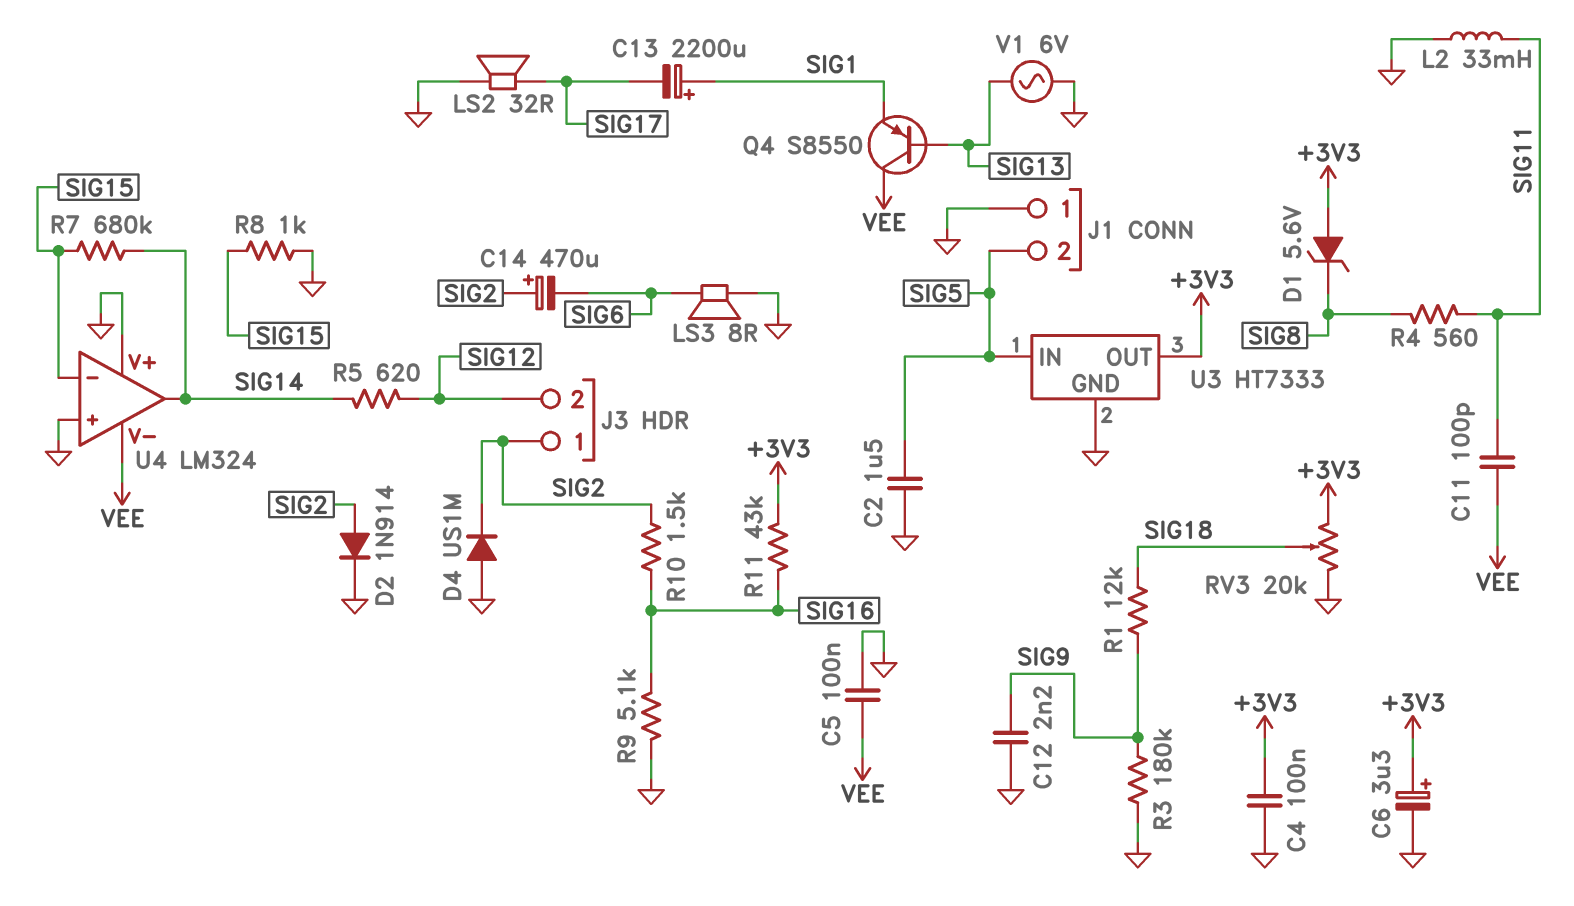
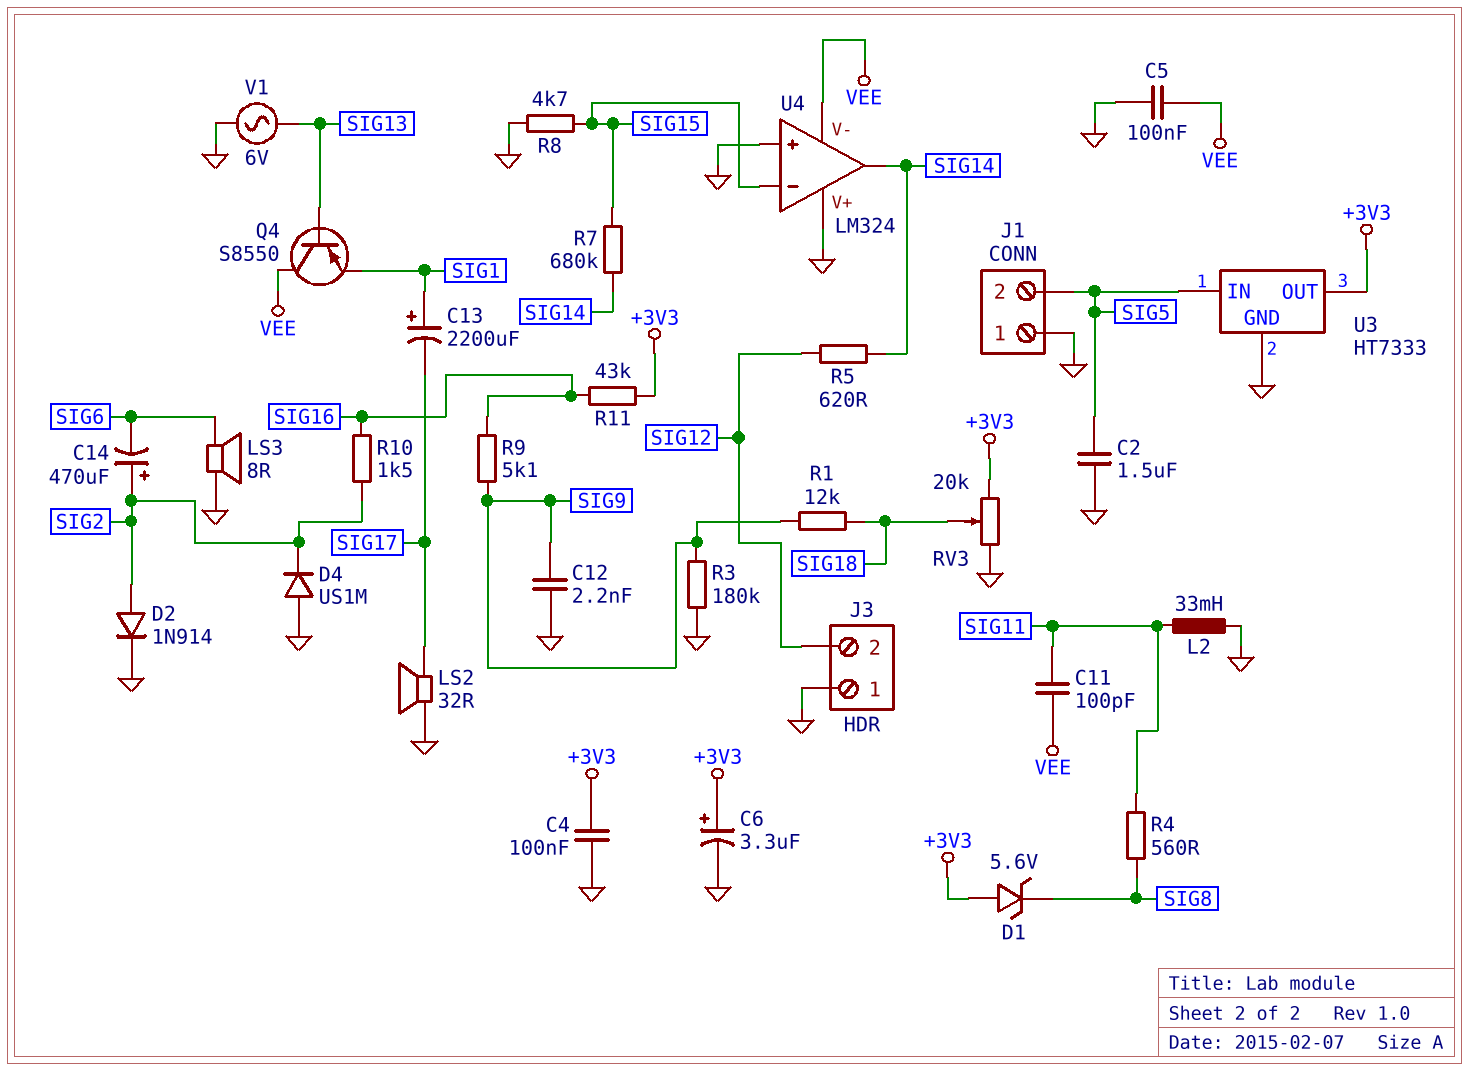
J3 pin 1: SIG2 -> GND
R8: 1k (GND, SIG15) -> 4.7k (GND, SIG15)
R9: 5.1k (GND, SIG16) -> 5.1k (SIG9, SIG16)

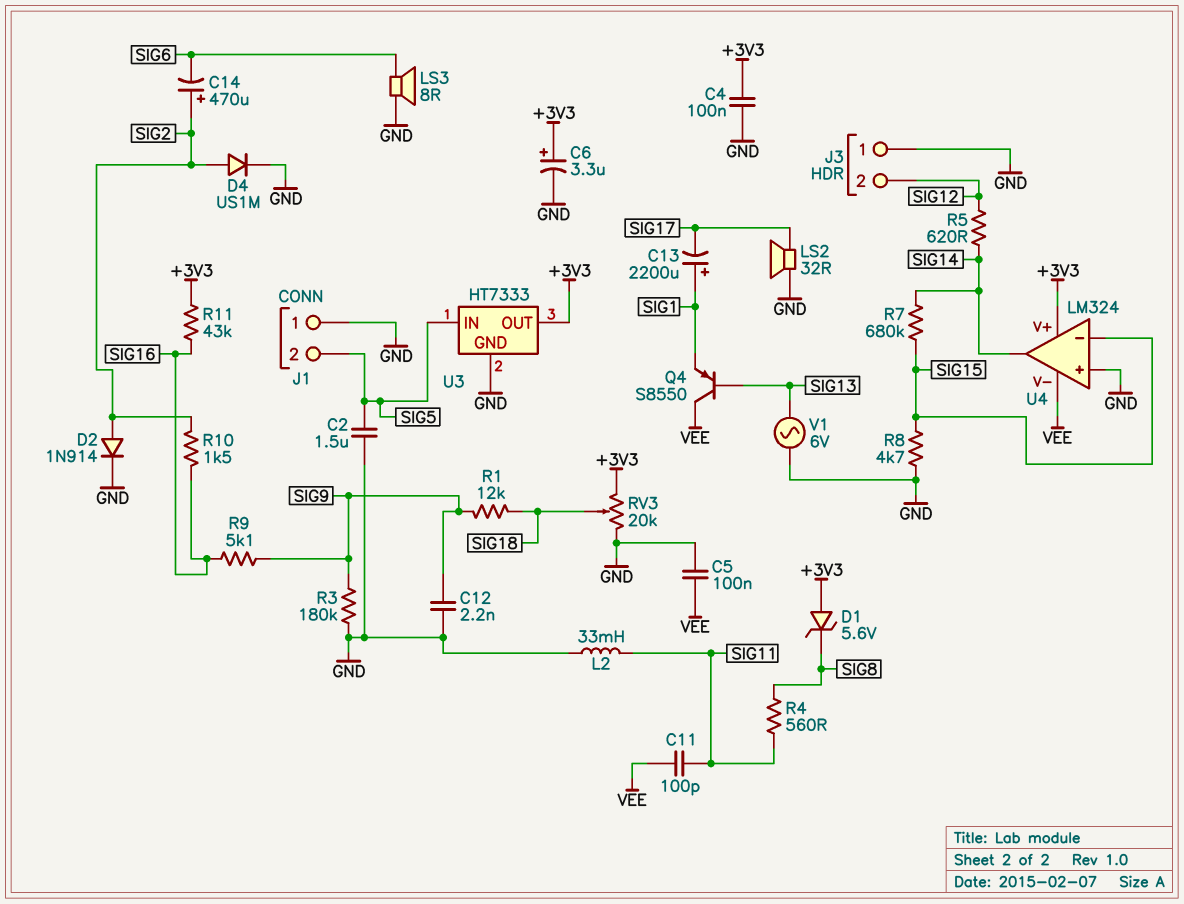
D4: diode US1M (A GND, K SIG2) -> diode US1M (A SIG2, K GND)
U4 pin V+: GND -> +3V3

